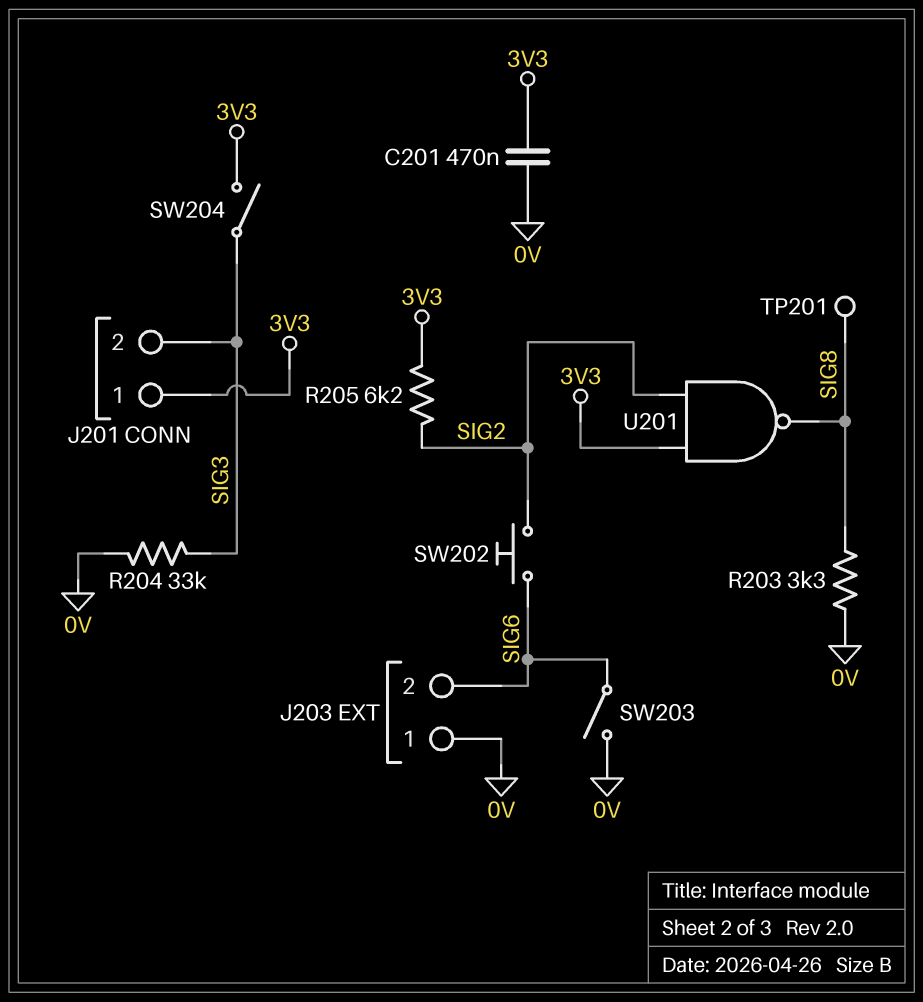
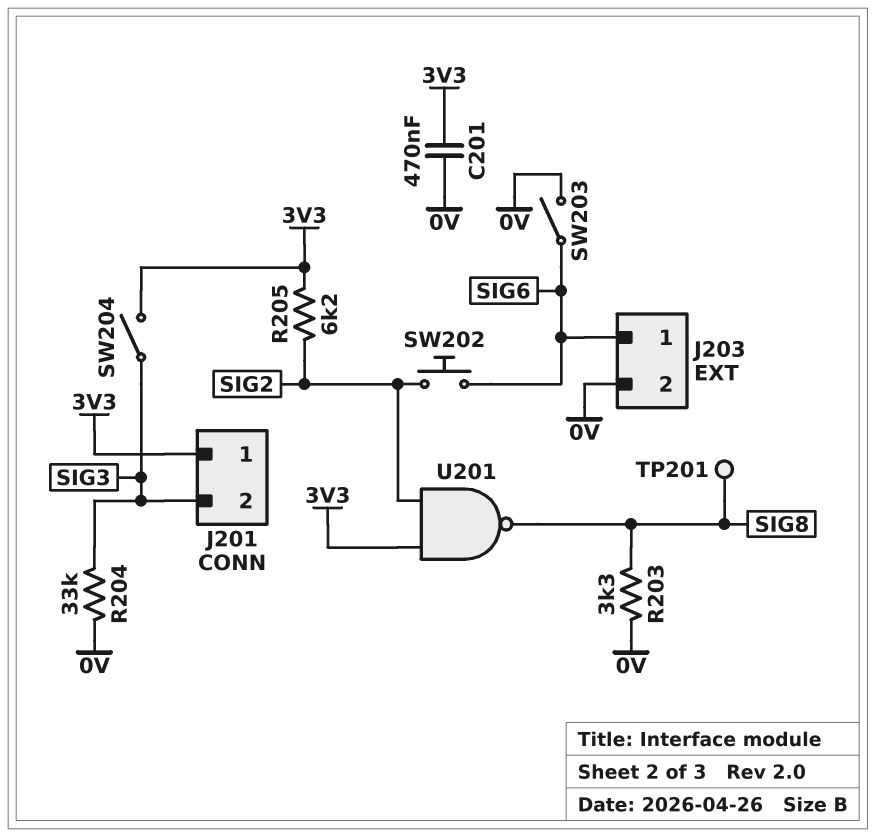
J203 pin 1: 0V -> SIG6
J203 pin 2: SIG6 -> 0V

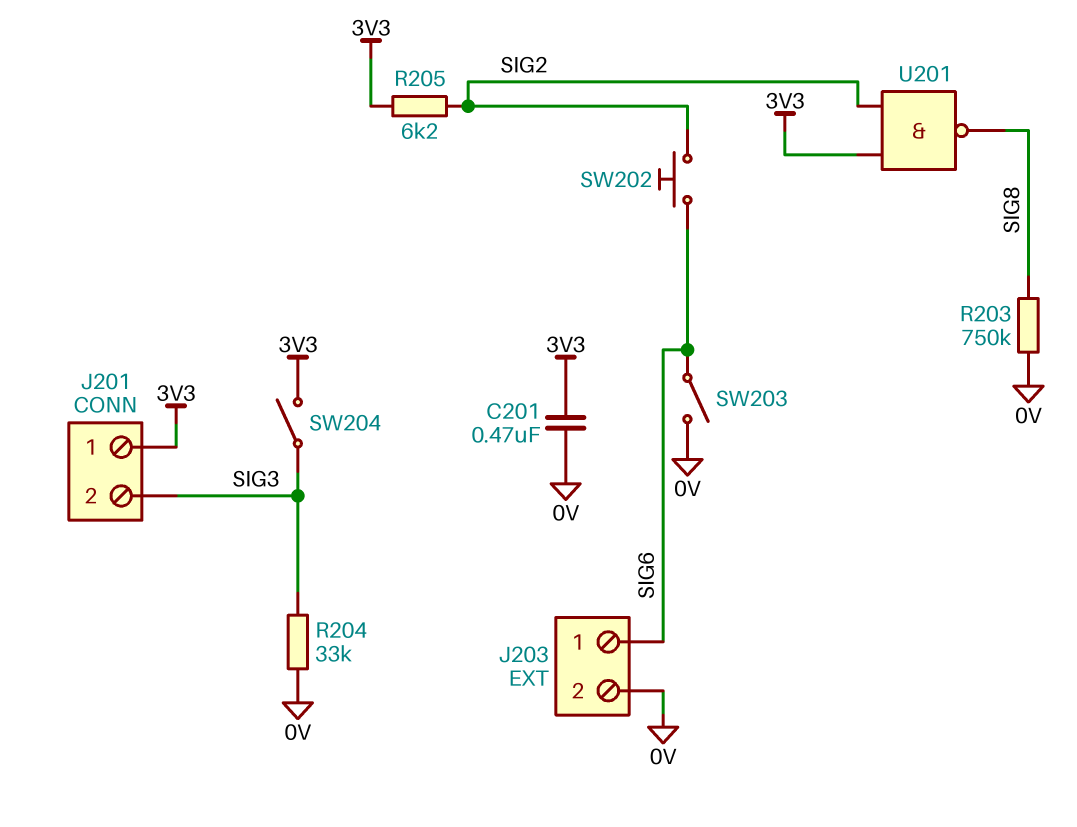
R203: 3.3k (0V, SIG8) -> 750k (0V, SIG8)
TP201: test point (SIG8) -> none

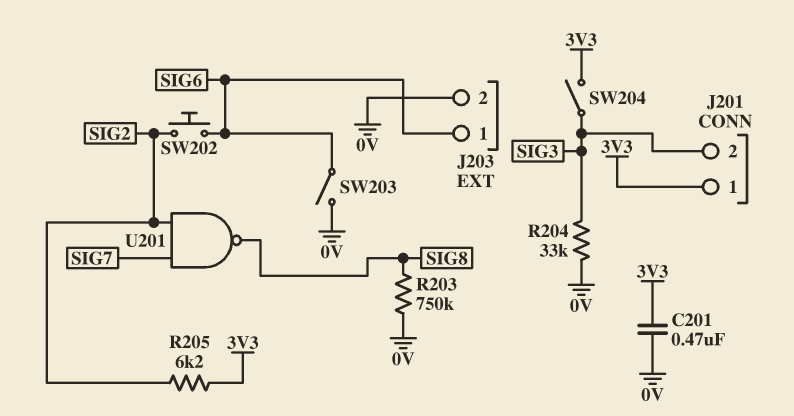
U201: NAND (in 3V3, in SIG2, out SIG8) -> NAND (in SIG2, in SIG7, out SIG8)

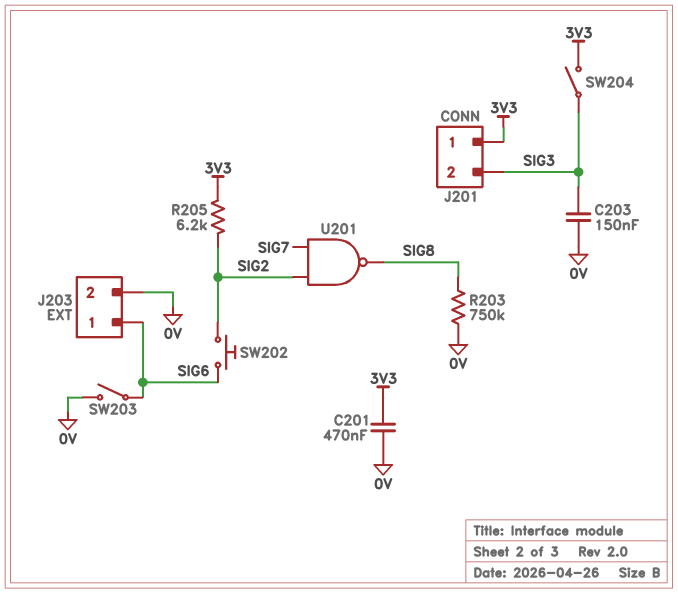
C203: none -> 150nF (0V, SIG3)
R204: 33k (0V, SIG3) -> none

